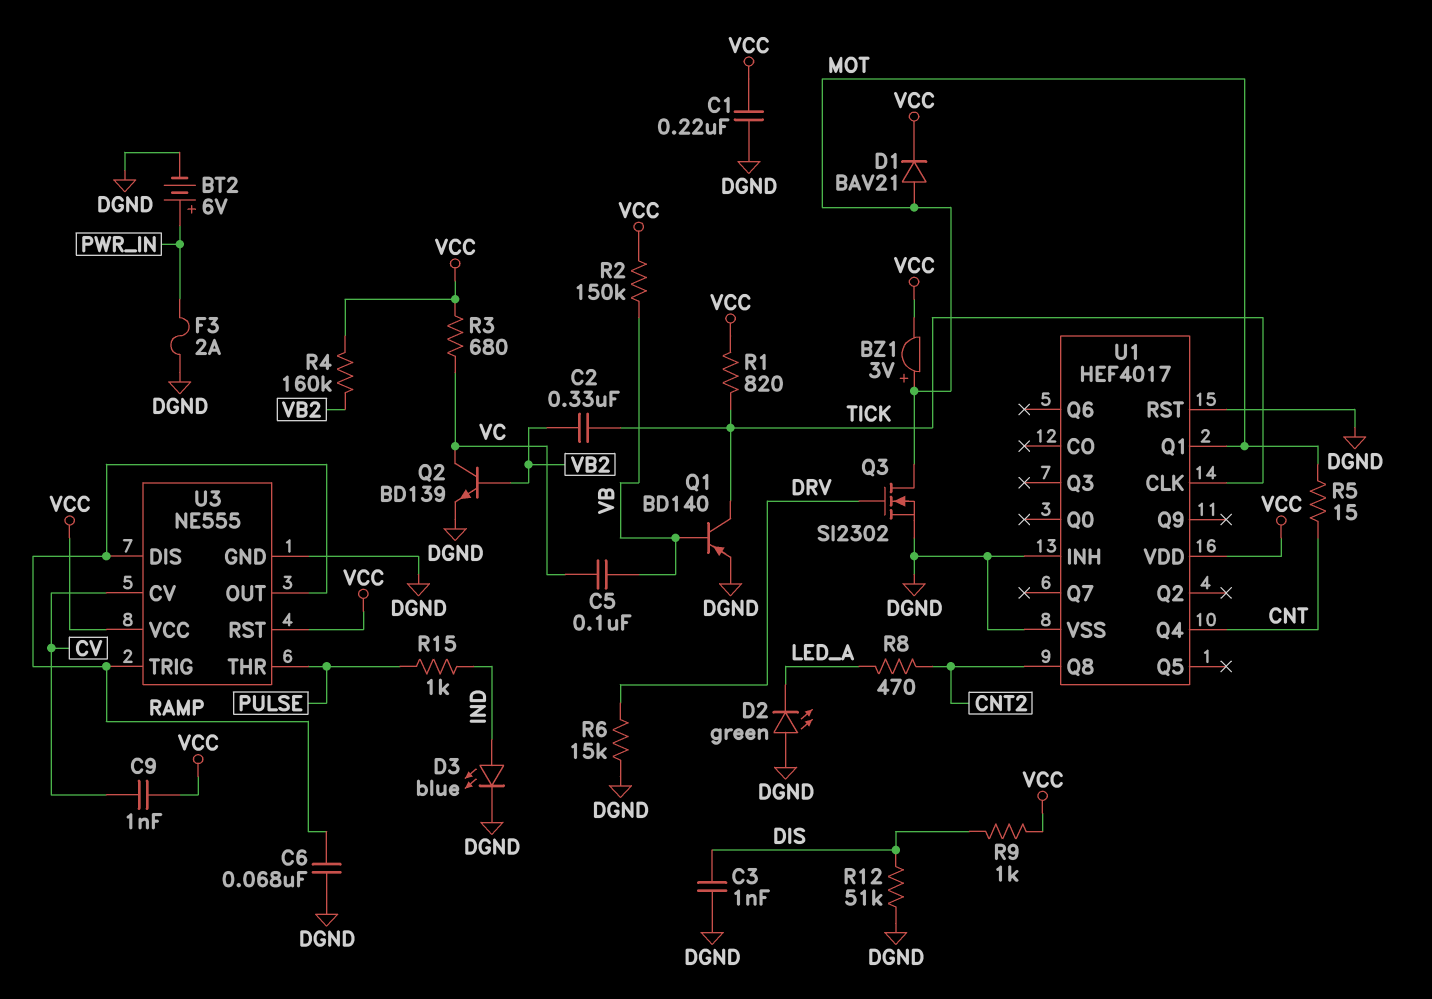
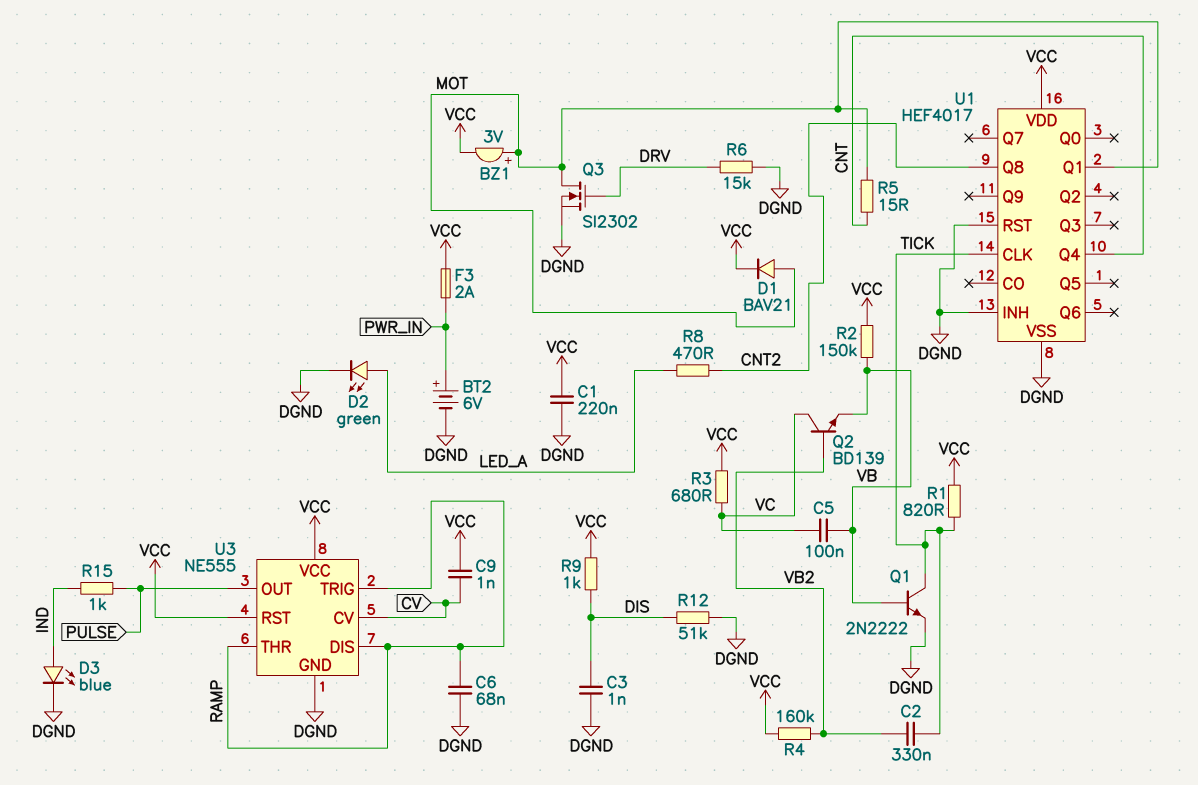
D2: LED green (A DGND, K LED_A) -> LED green (A LED_A, K DGND)
F3: 2A (DGND, PWR_IN) -> 2A (PWR_IN, VCC)
Q1: PNP BD140 (B VB, C TICK, E DGND) -> NPN 2N2222 (B VB, C TICK, E DGND)
Q2: NPN BD139 (B VB2, C VC, E DGND) -> NPN BD139 (B VB2, C VC, E VB)
U3 pin OUT: RAMP -> PULSE
U3 pin THR: PULSE -> RAMP

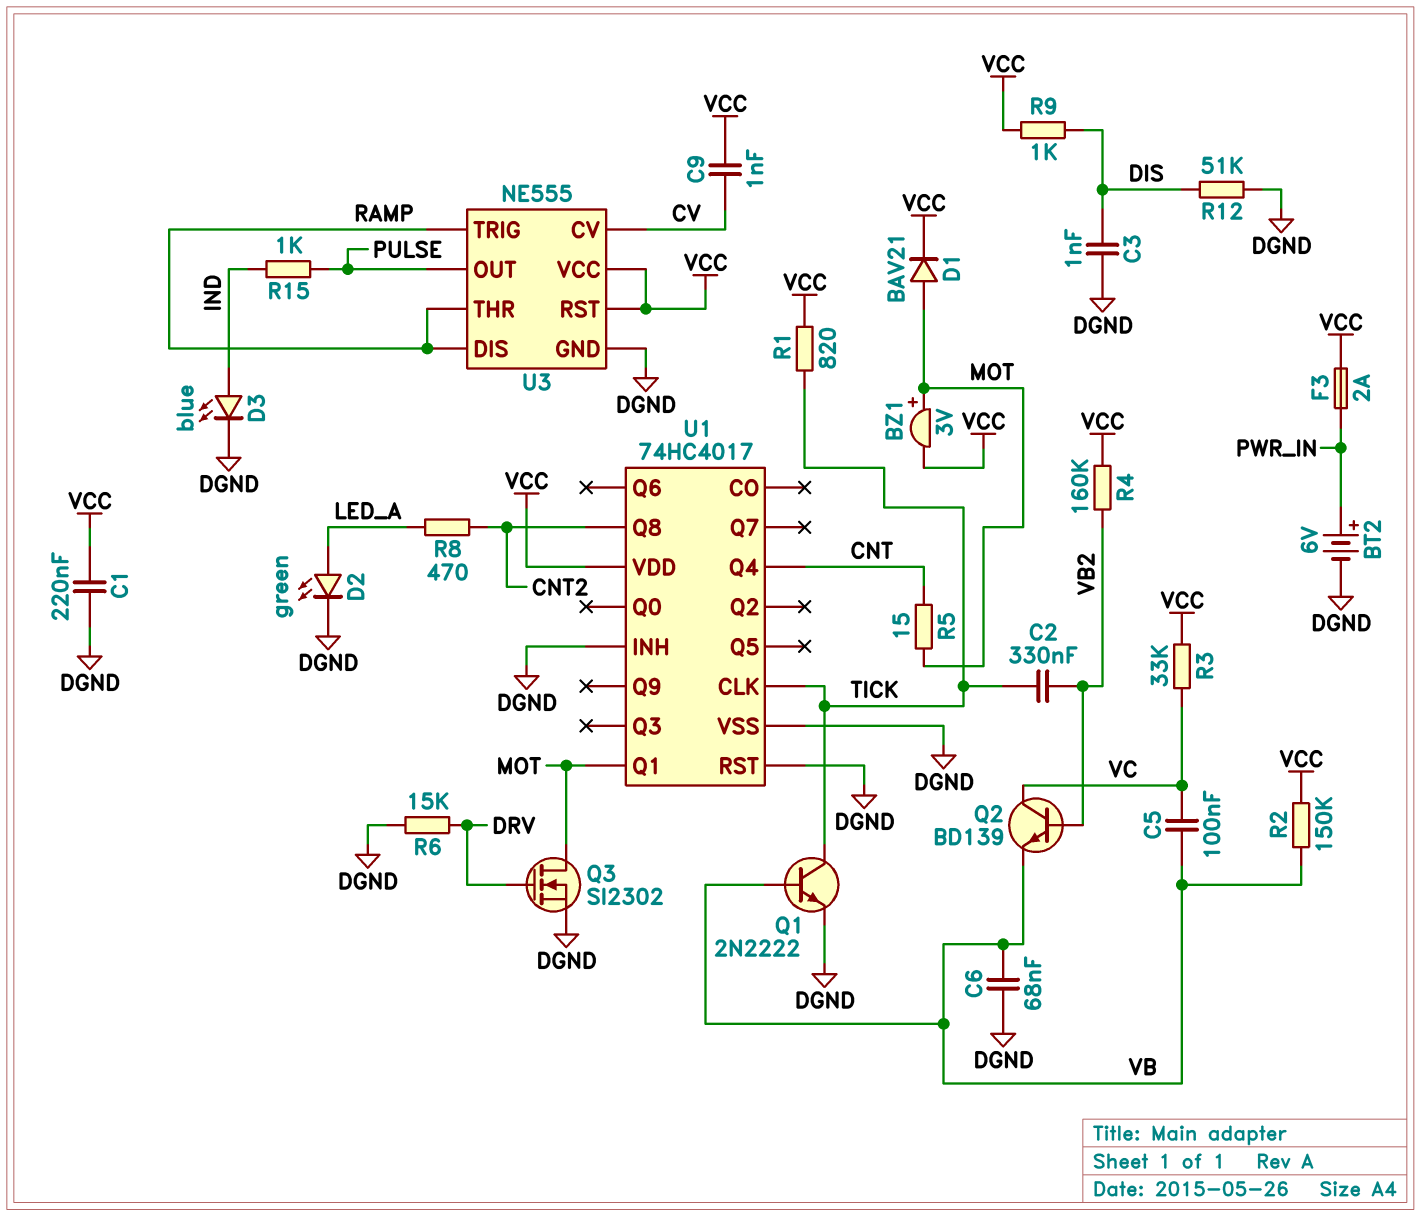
C6: 68nF (DGND, RAMP) -> 68nF (DGND, VB)
R3: 680 (VC, VCC) -> 33k (VC, VCC)
U1: HEF4017 -> 74HC4017

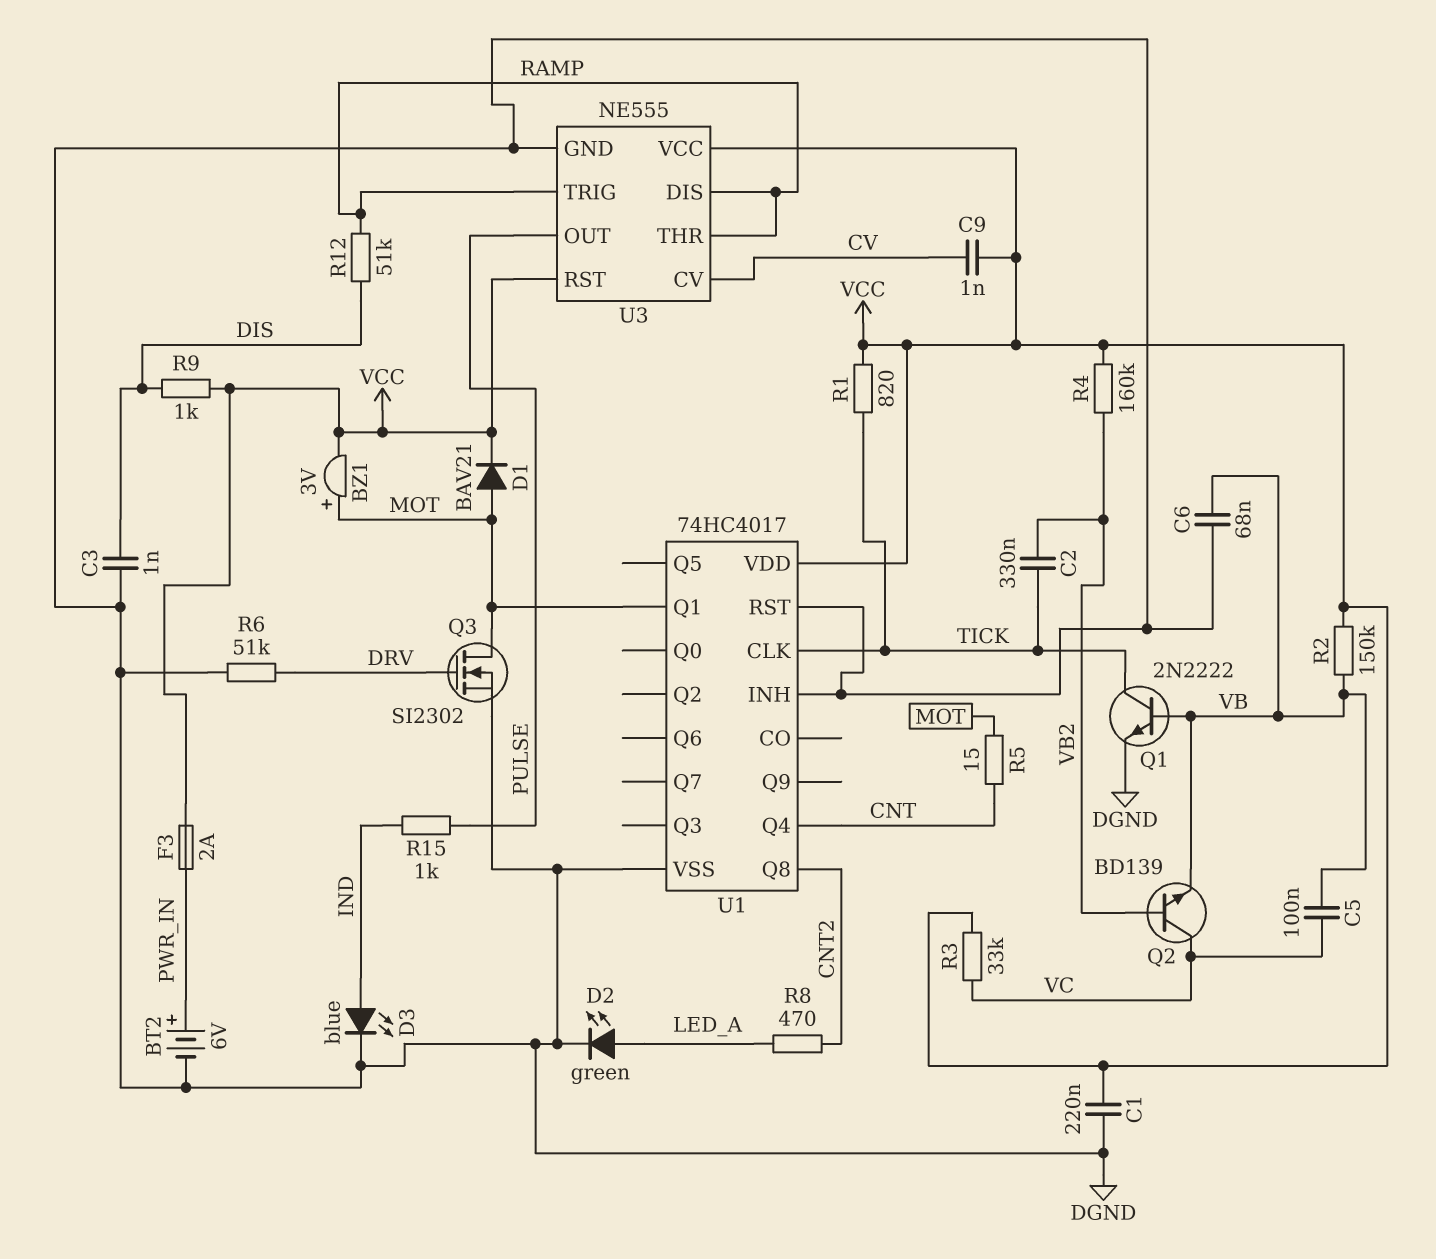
R6: 15k (DGND, DRV) -> 51k (DGND, DRV)
R12: 51k (DGND, DIS) -> 51k (DIS, RAMP)

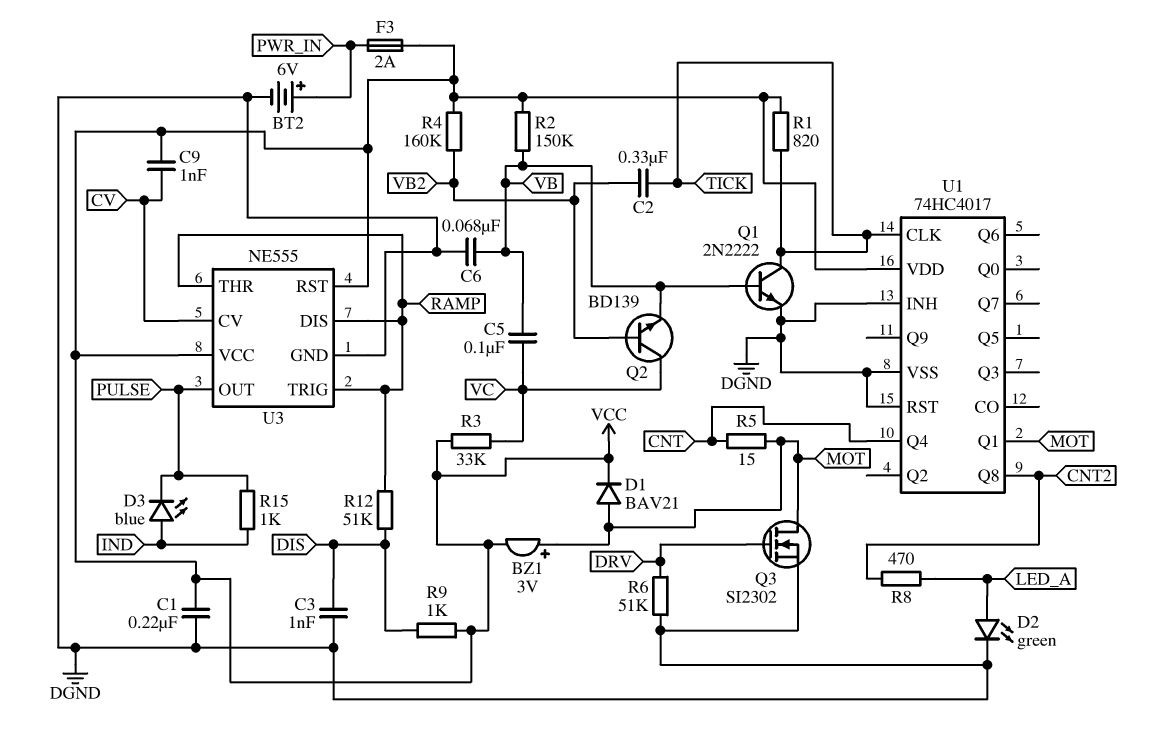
D3: LED blue (A IND, K DGND) -> LED blue (A IND, K PULSE)

